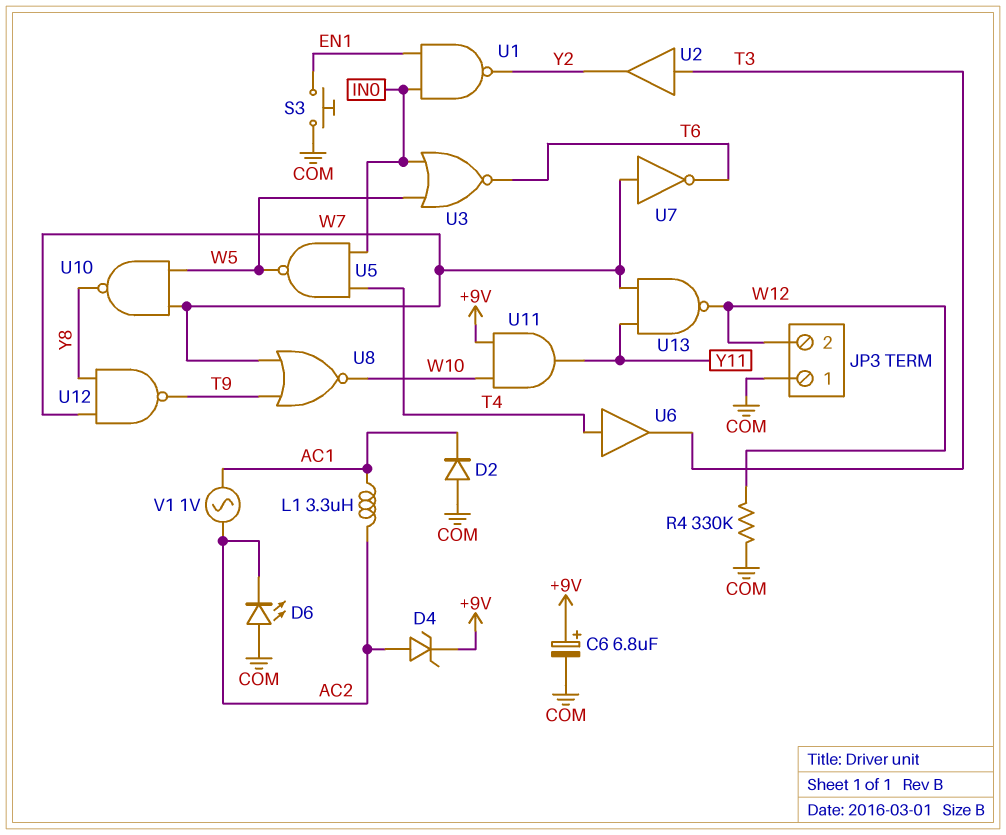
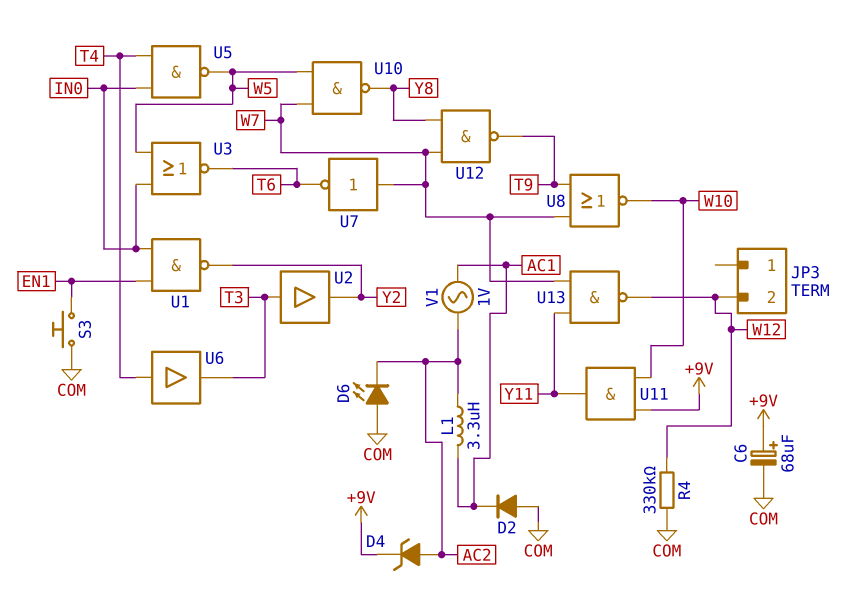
C6: 6.8uF (plus +9V, minus COM) -> 68uF (plus +9V, minus COM)
JP3 pin 1: COM -> none

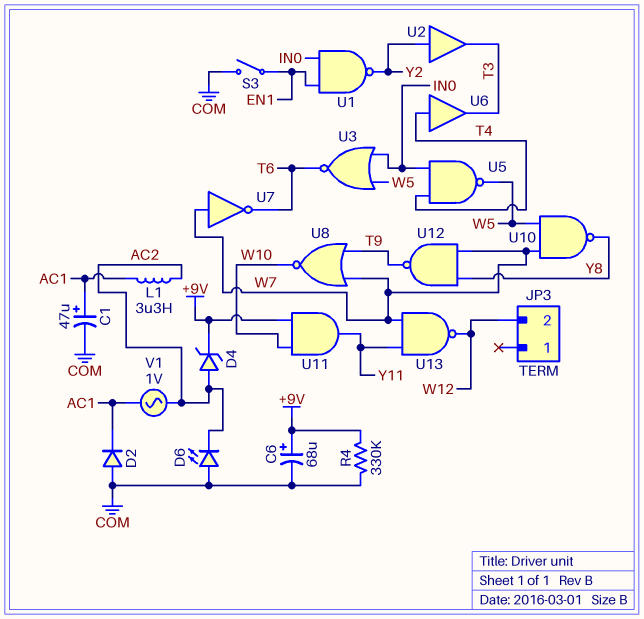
C1: none -> 47uF (plus AC1, minus COM)
R4: 330k (COM, W12) -> 330k (+9V, COM)
S3: button (COM, EN1) -> switch (COM, EN1)
U2: buffer (in T3, out Y2) -> buffer (in Y2, out T3)

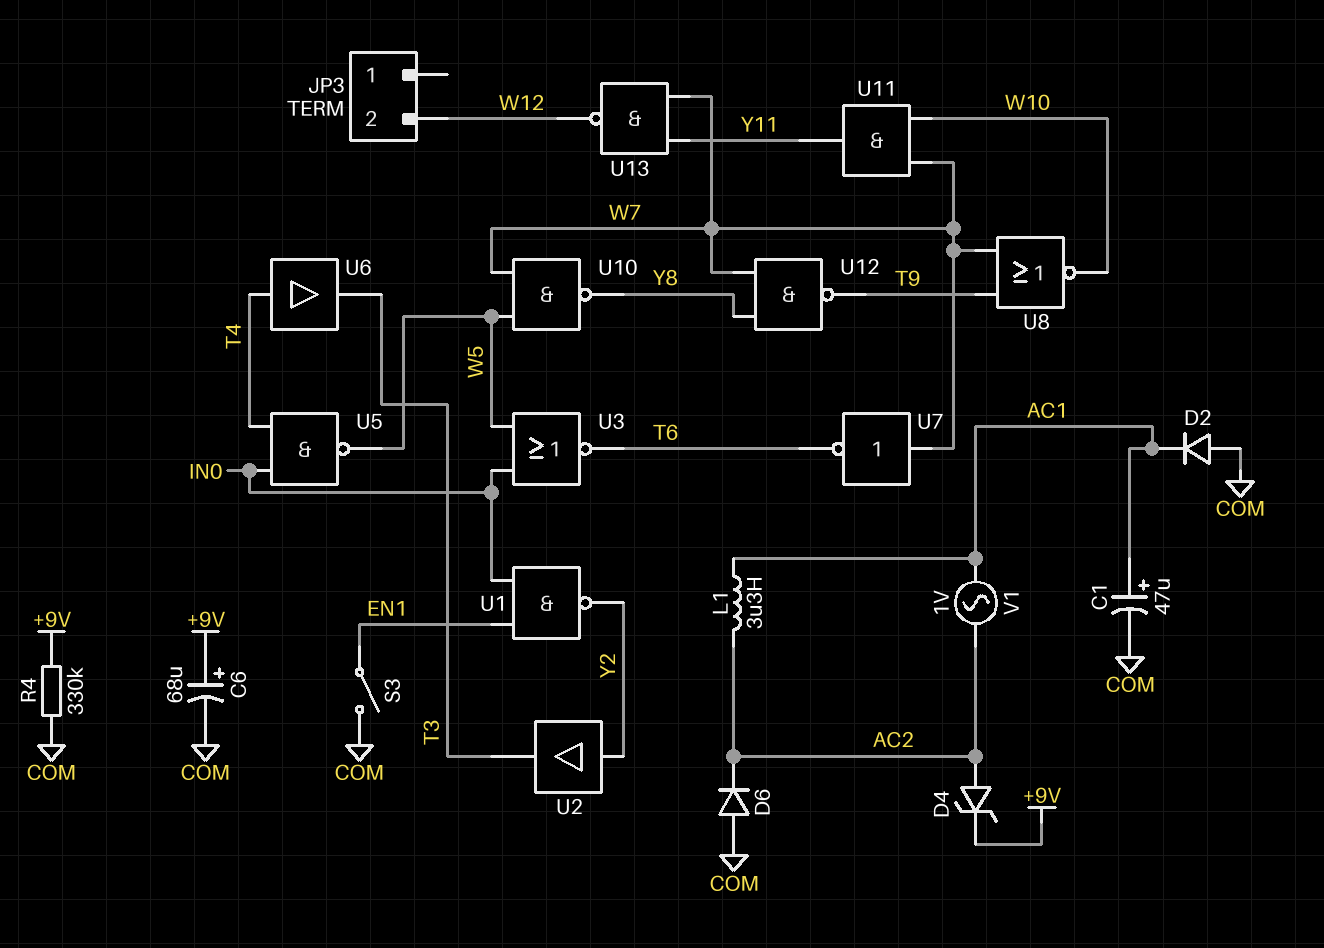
D6: LED (A COM, K AC2) -> diode (A COM, K AC2)
U11: AND (in +9V, in W10, out Y11) -> AND (in W7, in W10, out Y11)

